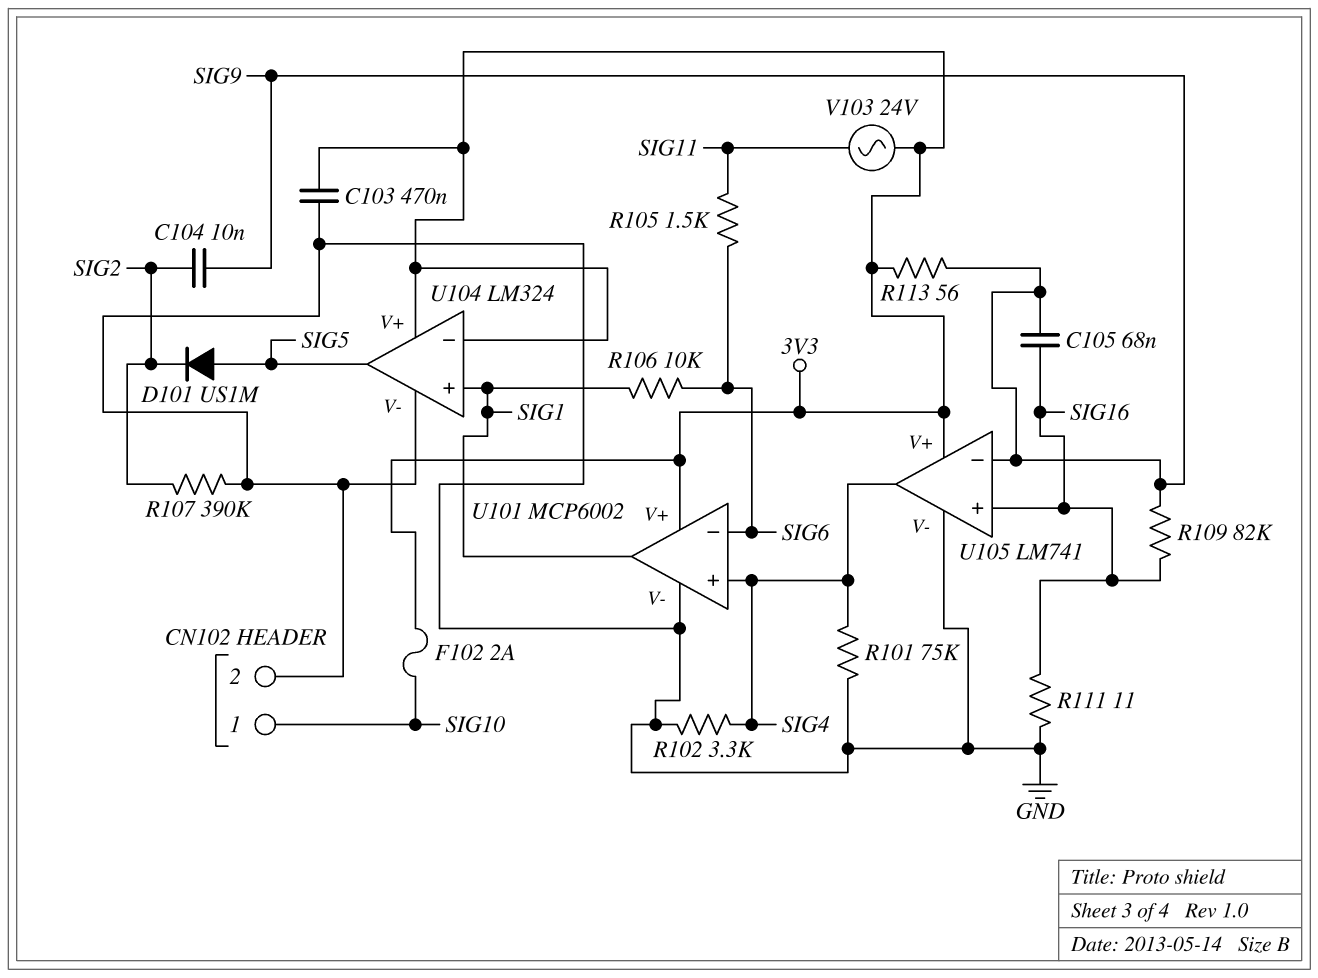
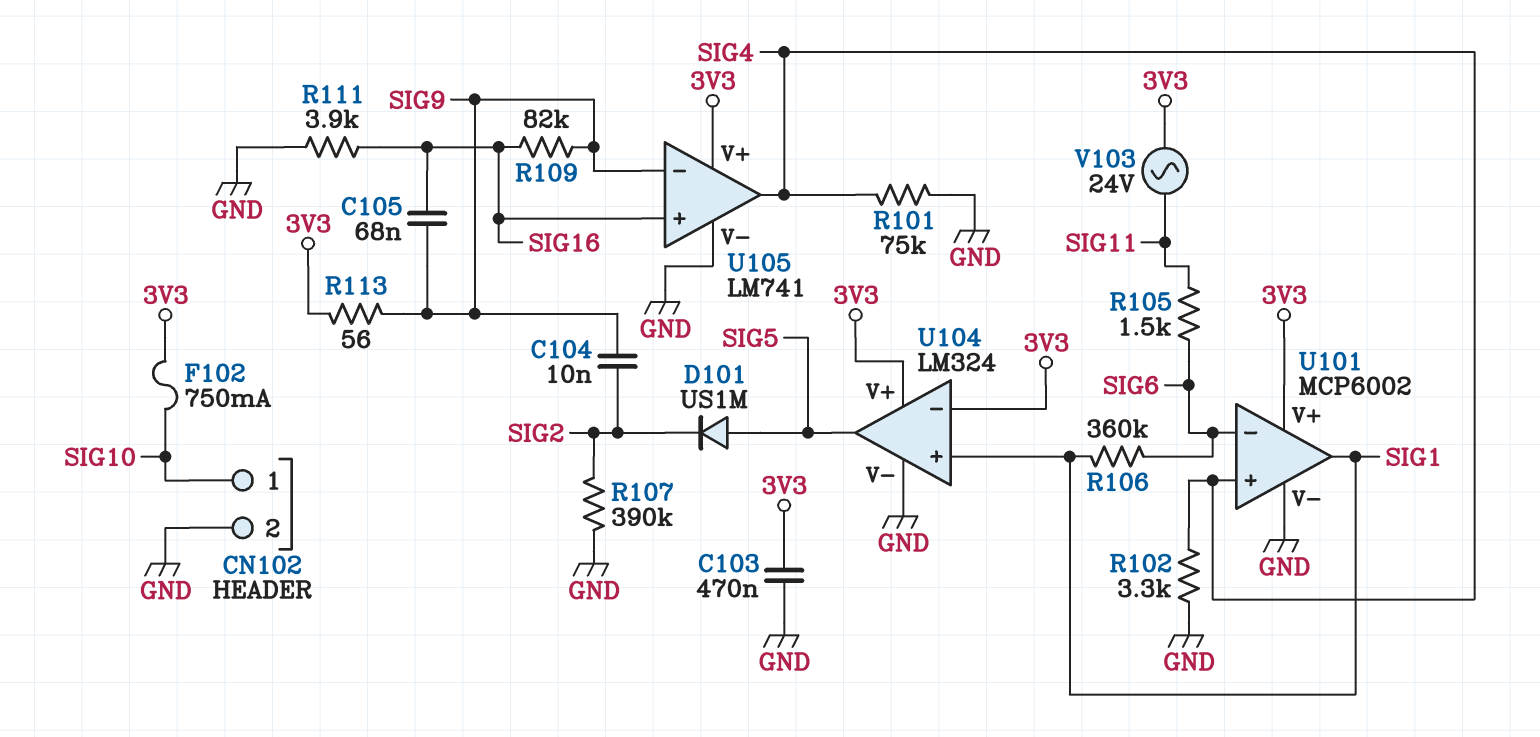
F102: 2A (3V3, SIG10) -> 750mA (3V3, SIG10)
R106: 10k (SIG1, SIG6) -> 360k (SIG1, SIG6)
R111: 11 (GND, SIG16) -> 3.9k (GND, SIG16)

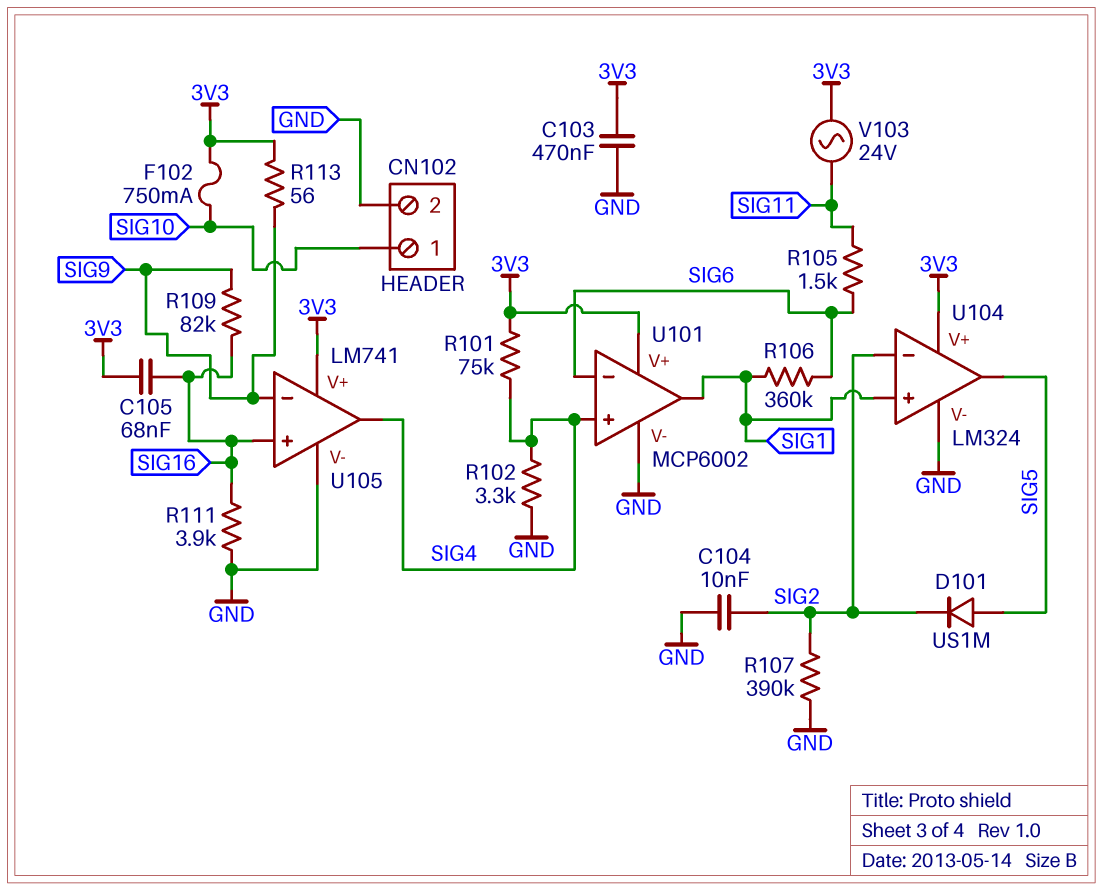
C104: 10nF (SIG2, SIG9) -> 10nF (GND, SIG2)
C105: 68nF (SIG9, SIG16) -> 68nF (3V3, SIG16)
R101: 75k (GND, SIG4) -> 75k (3V3, SIG4)
U104 pin in-: 3V3 -> SIG2

